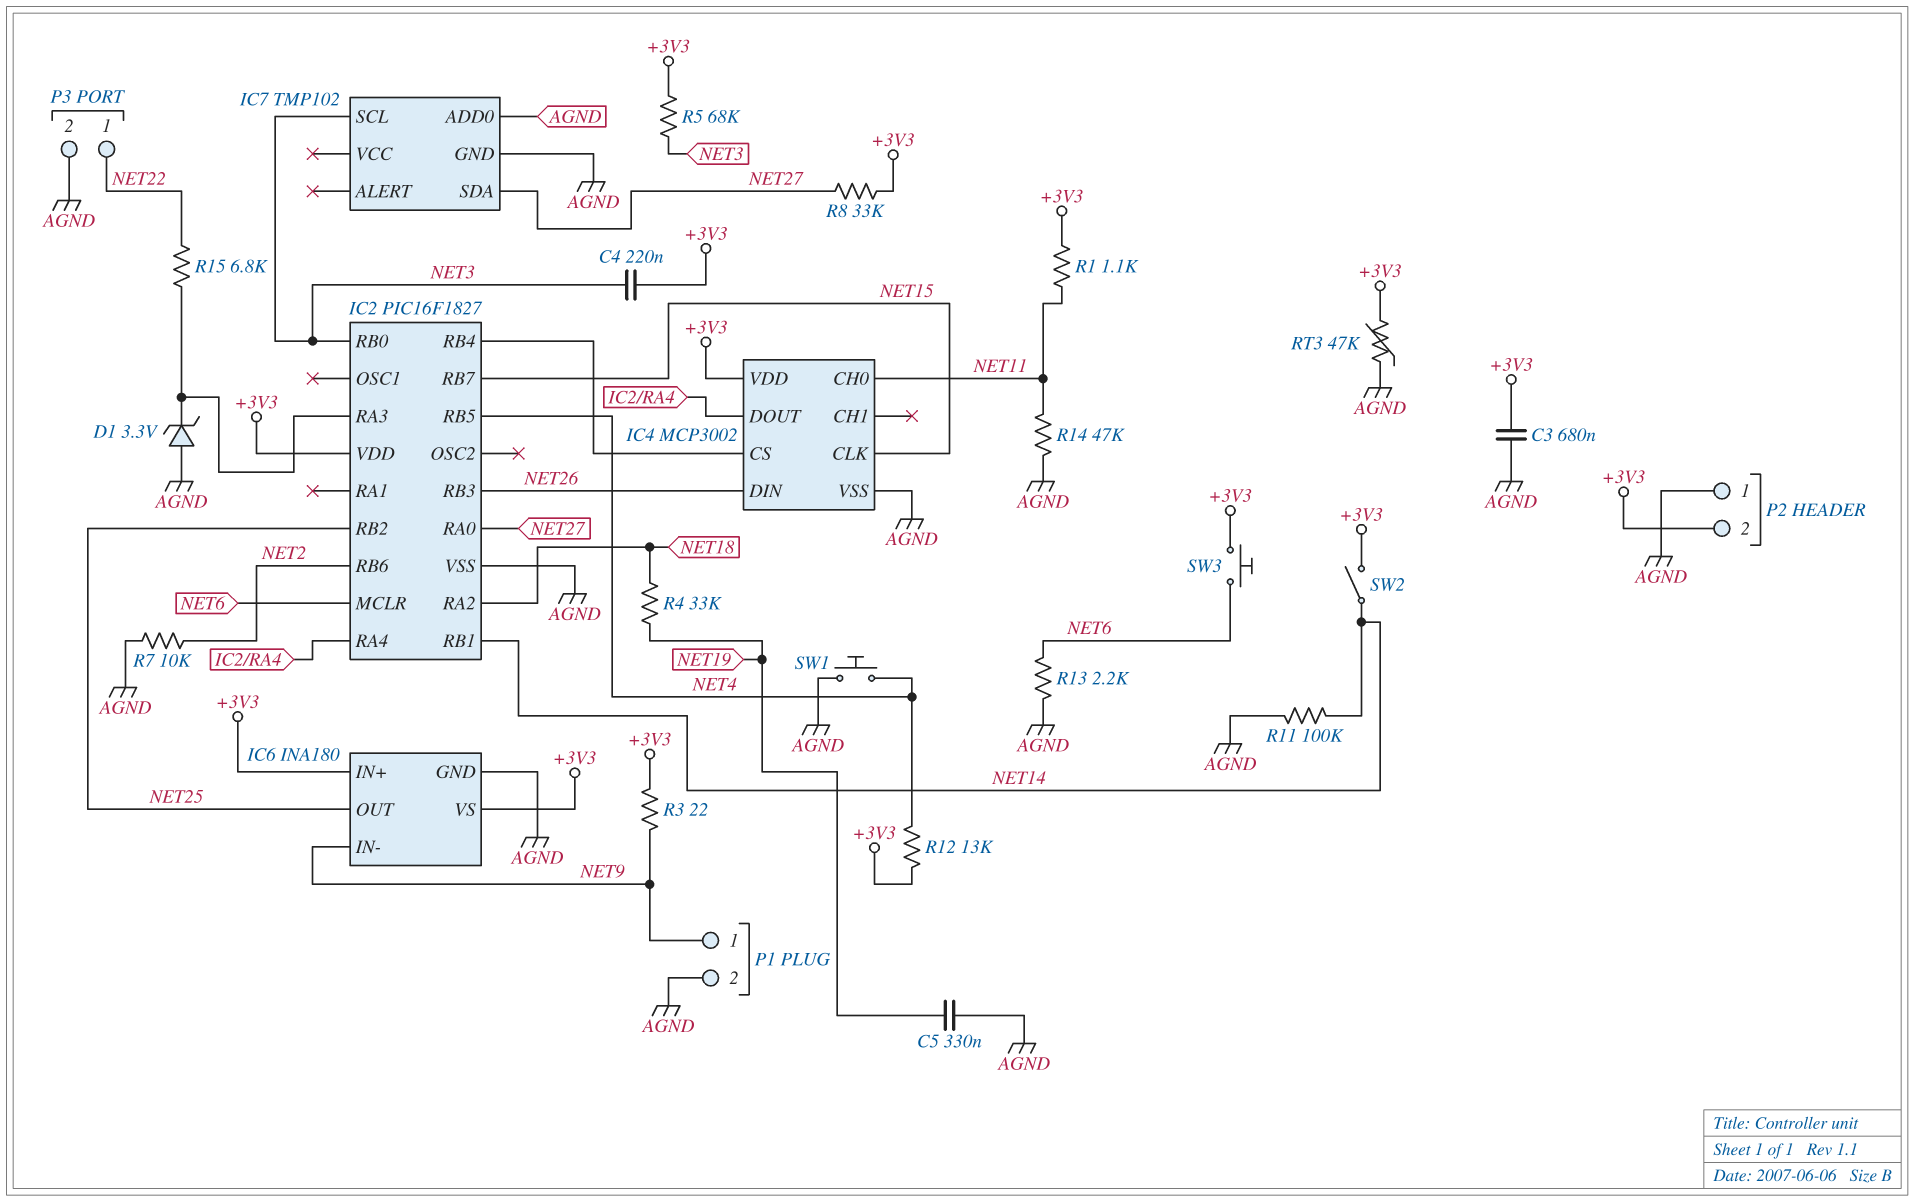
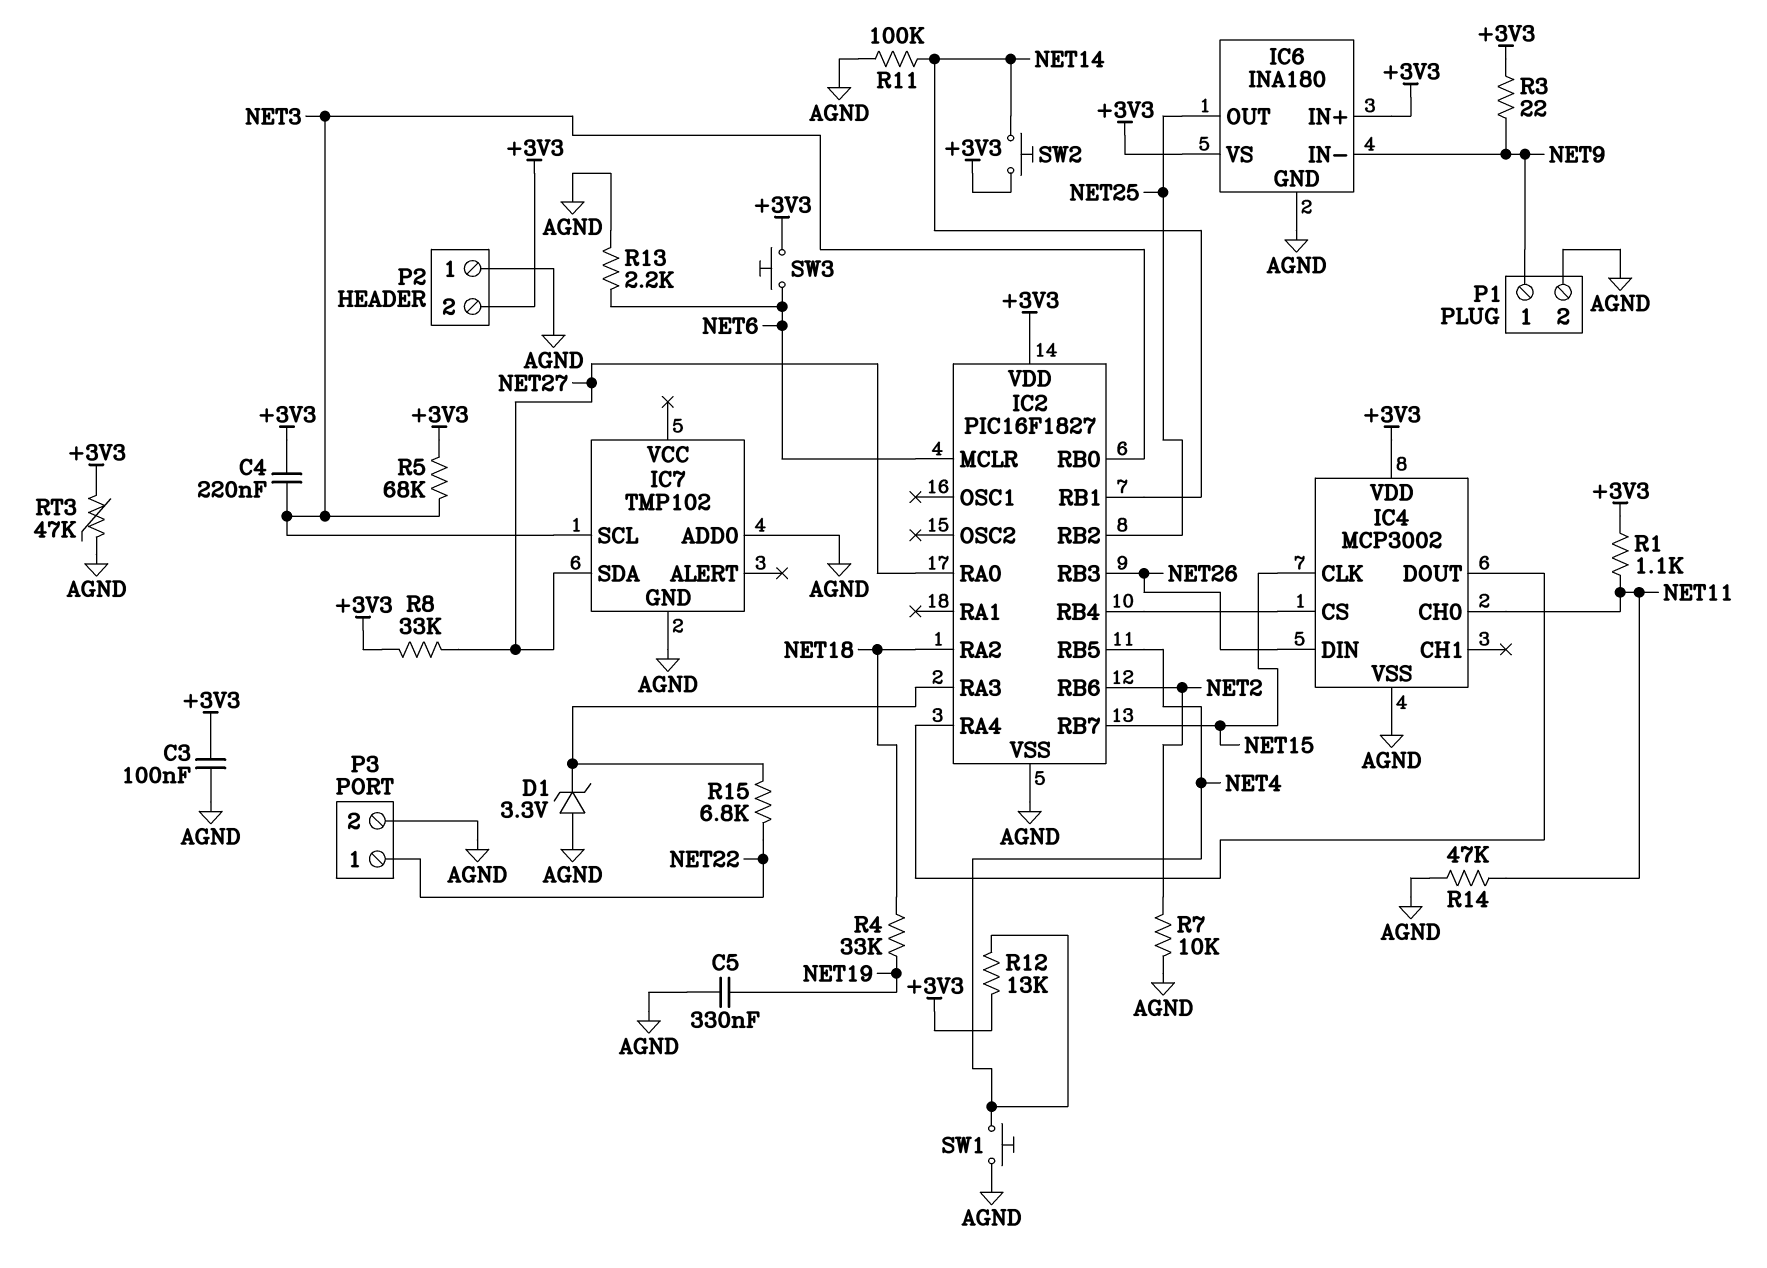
C3: 680nF (+3V3, AGND) -> 100nF (+3V3, AGND)
SW2: switch (+3V3, NET14) -> button (+3V3, NET14)

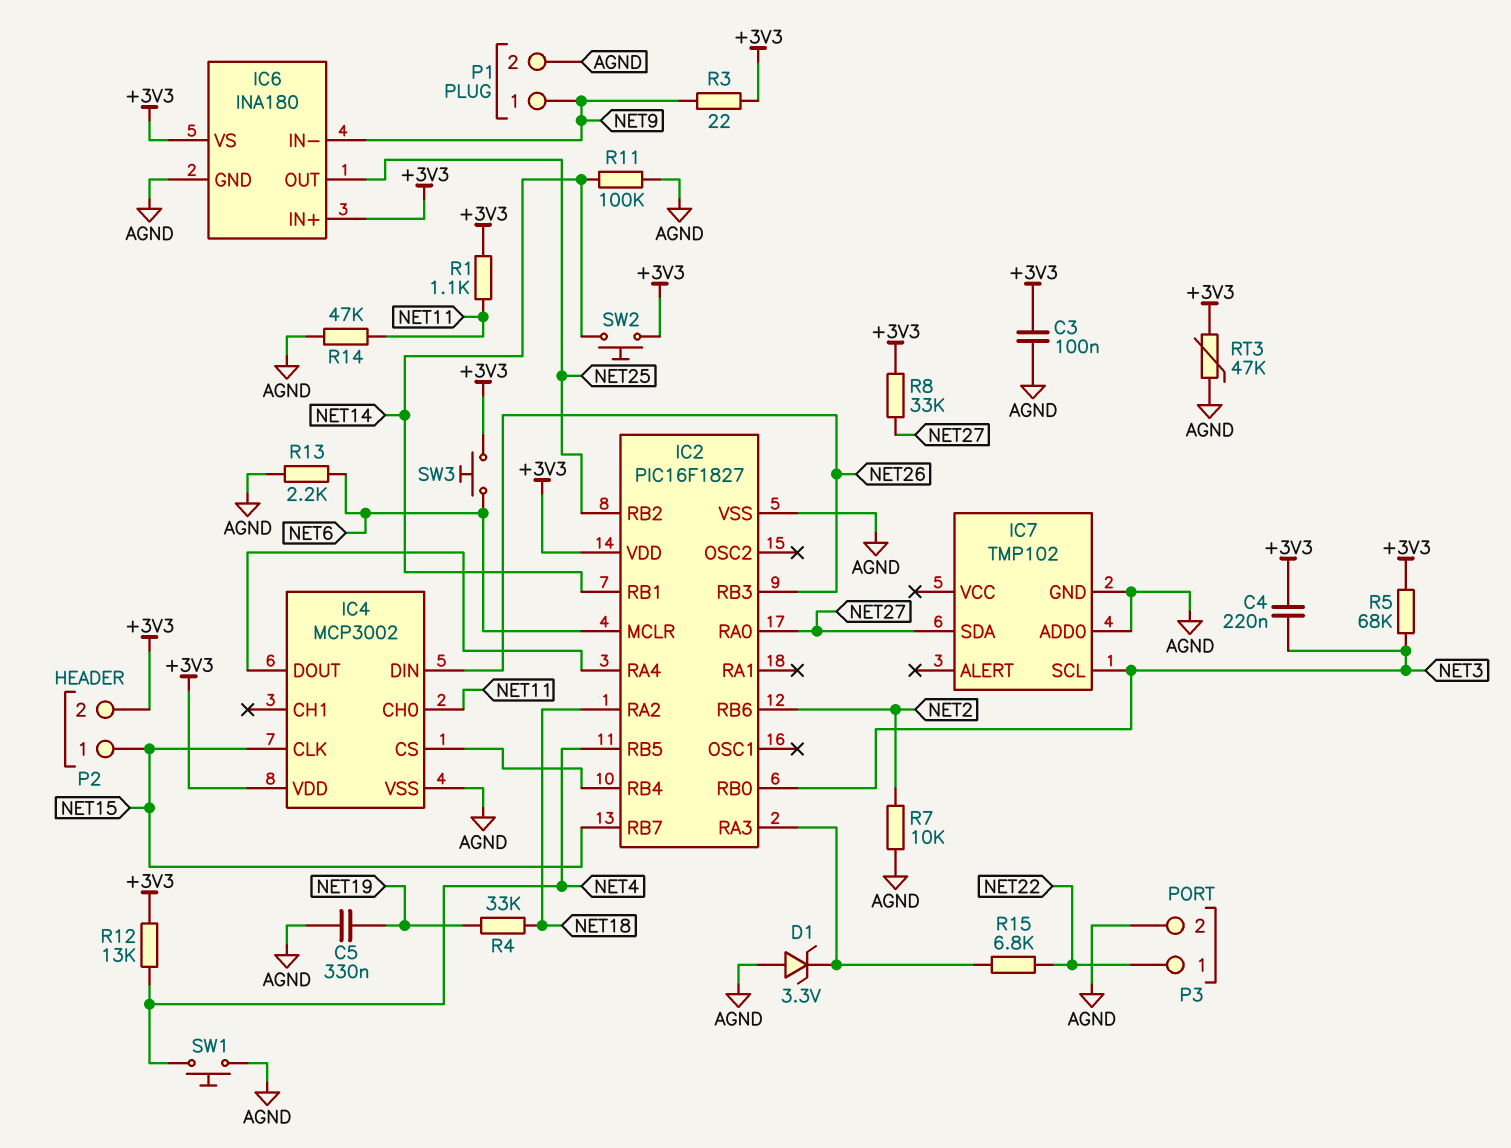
P2 pin 1: AGND -> NET15

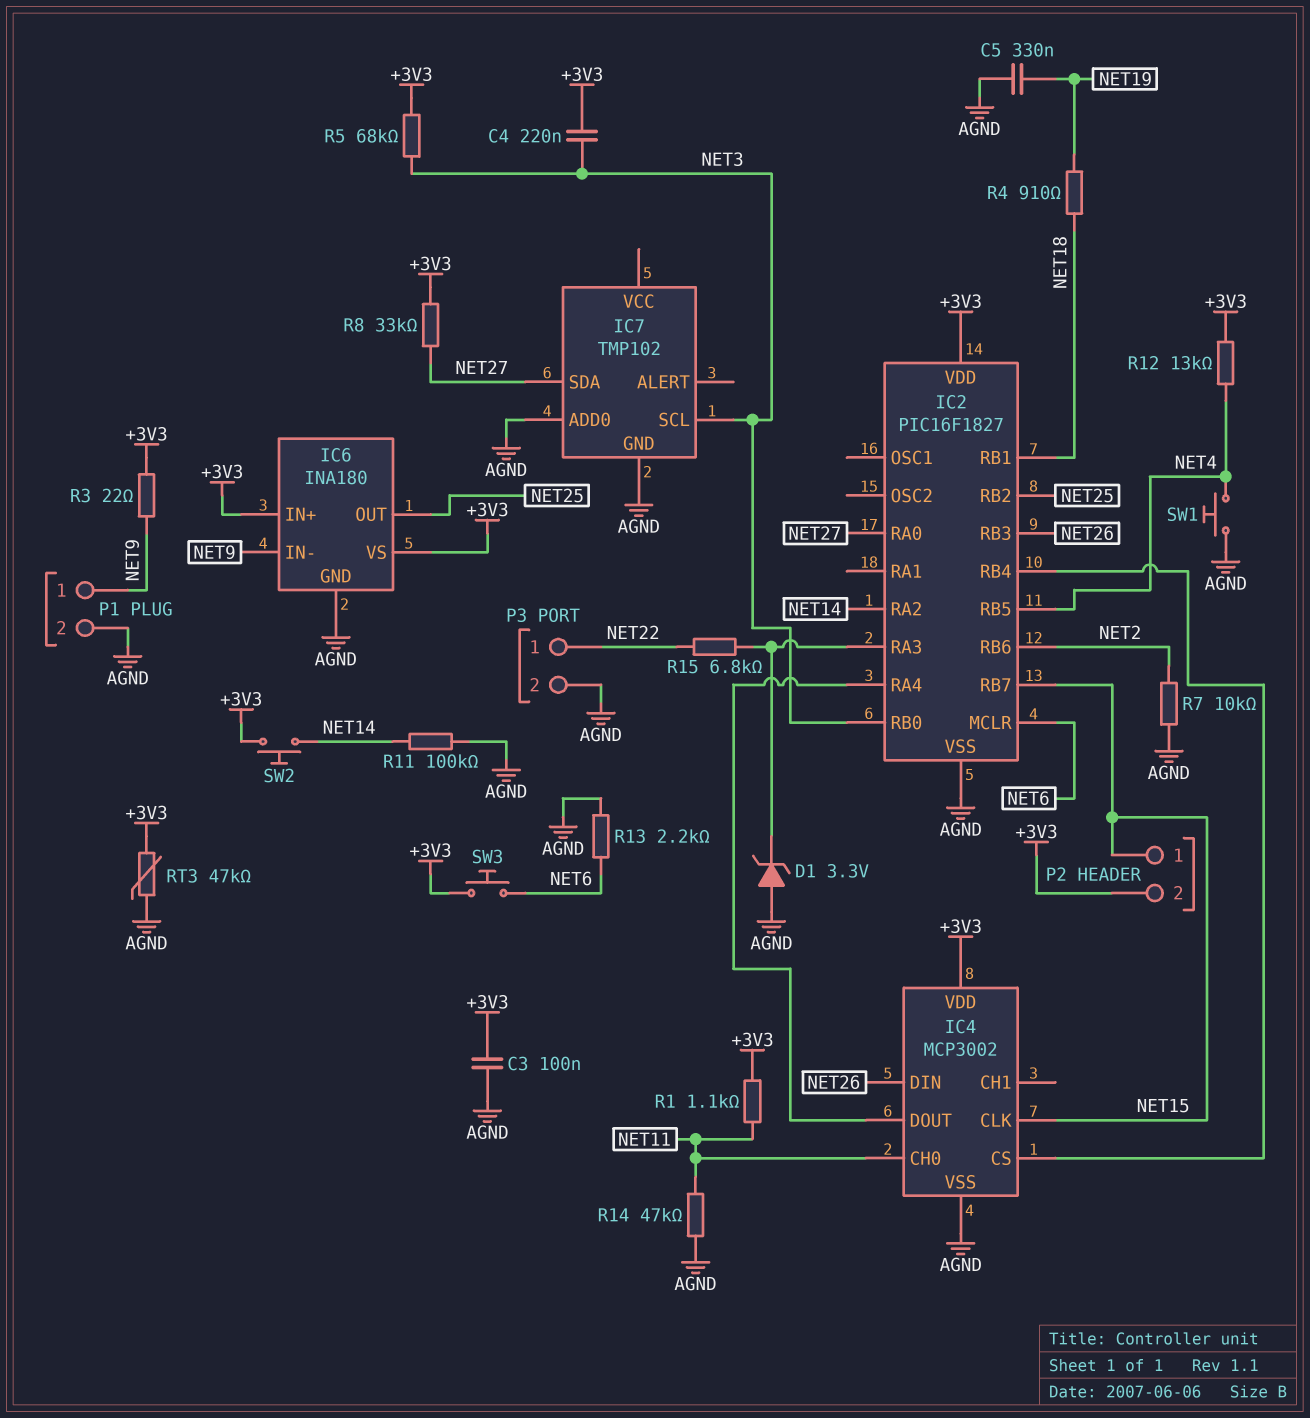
IC2 pin RA2: NET18 -> NET14
IC2 pin RB1: NET14 -> NET18
R4: 33k (NET18, NET19) -> 910 (NET18, NET19)

